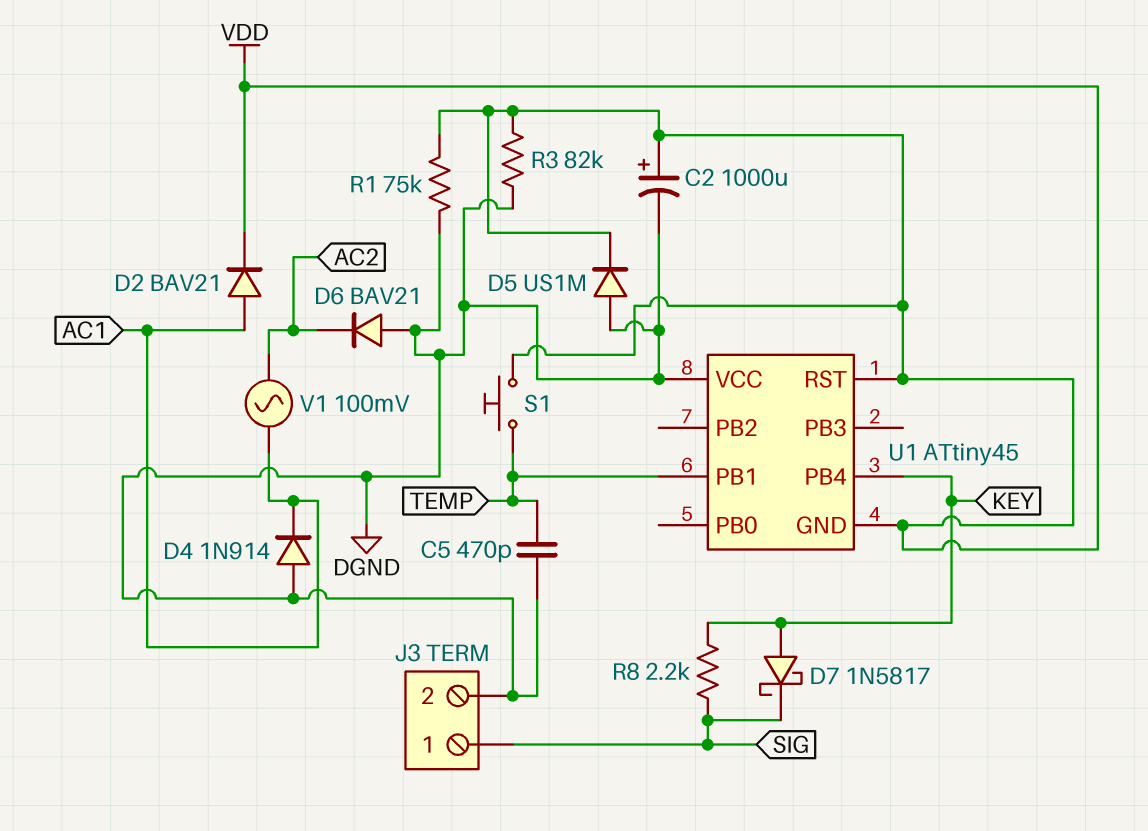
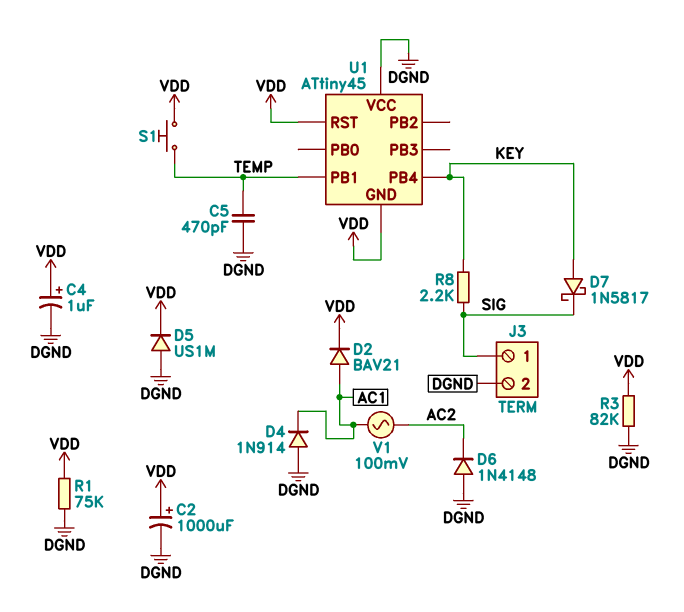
C4: none -> 1uF (plus VDD, minus DGND)
D6: diode BAV21 (A DGND, K AC2) -> diode 1N4148 (A DGND, K AC2)

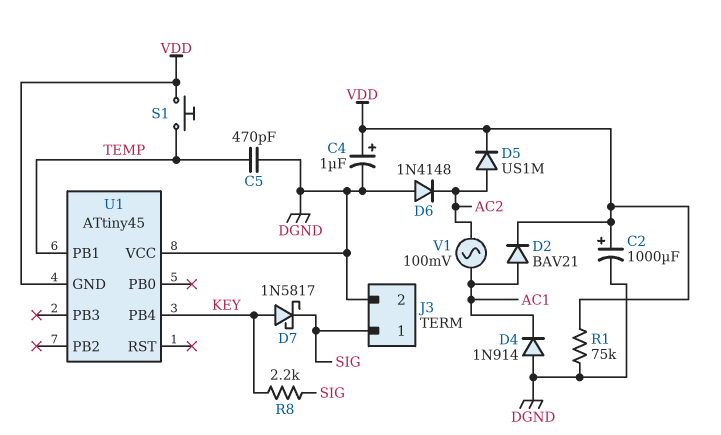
D5: diode US1M (A DGND, K VDD) -> diode US1M (A AC2, K VDD)
R3: 82k (DGND, VDD) -> none
U1 pin RST: VDD -> none

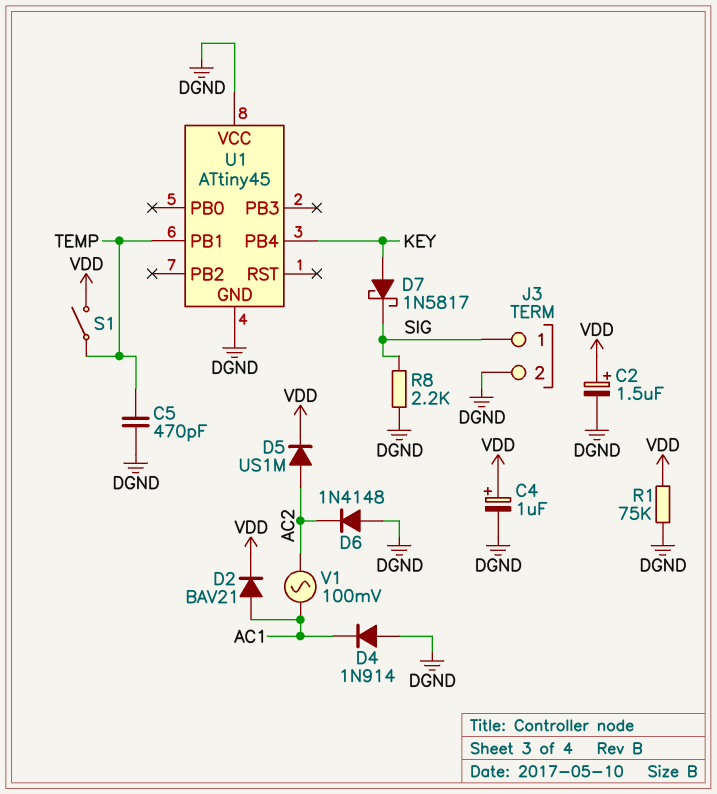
C2: 1000uF (plus VDD, minus DGND) -> 1.5uF (plus VDD, minus DGND)
R8: 2.2k (KEY, SIG) -> 2.2k (DGND, SIG)
S1: button (TEMP, VDD) -> switch (TEMP, VDD)
U1 pin GND: VDD -> DGND

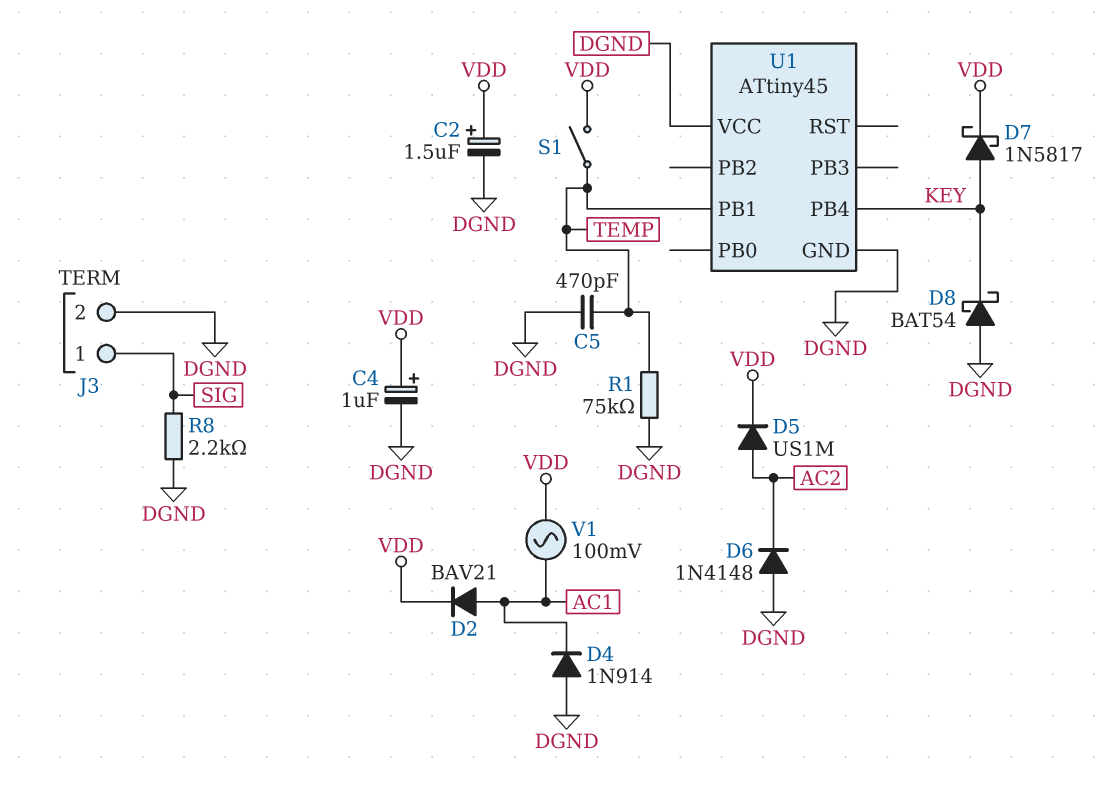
D7: schottky 1N5817 (A KEY, K SIG) -> schottky 1N5817 (A KEY, K VDD)
D8: none -> schottky BAT54 (A DGND, K KEY)
R1: 75k (DGND, VDD) -> 75k (DGND, TEMP)
V1: AC 100mV (AC1, AC2) -> AC 100mV (AC1, VDD)

